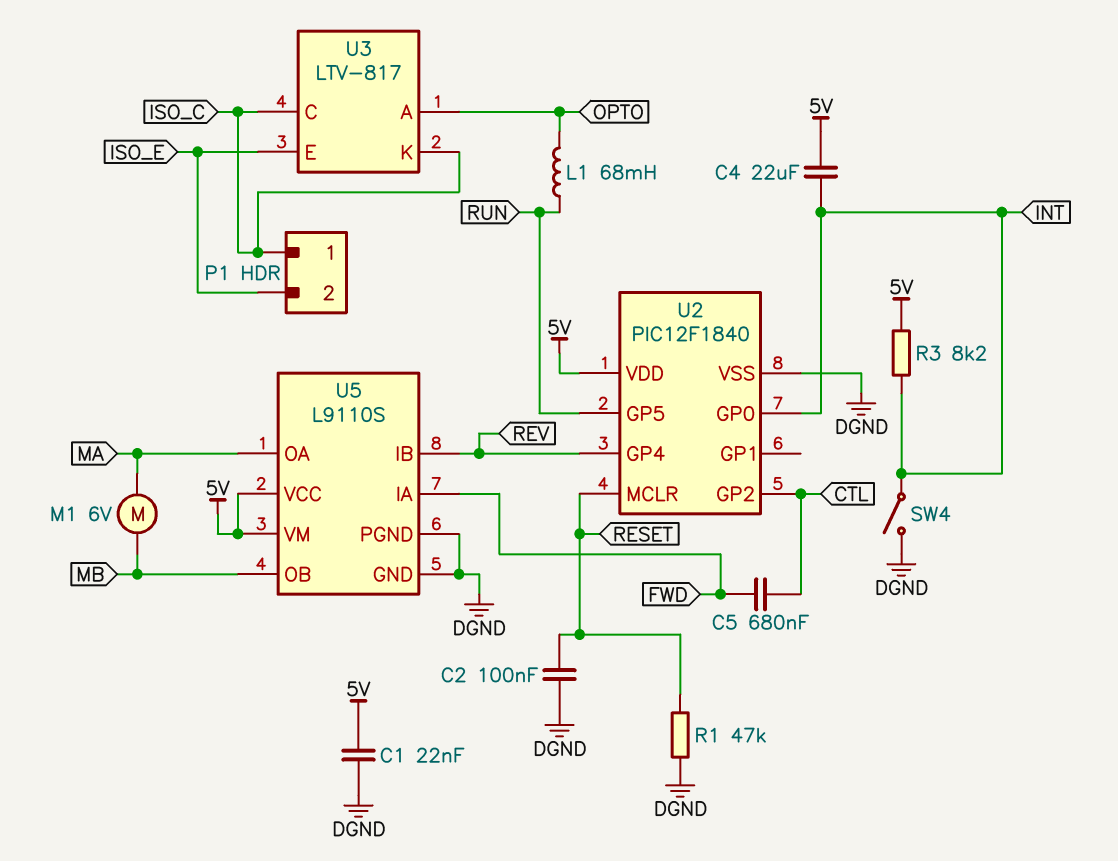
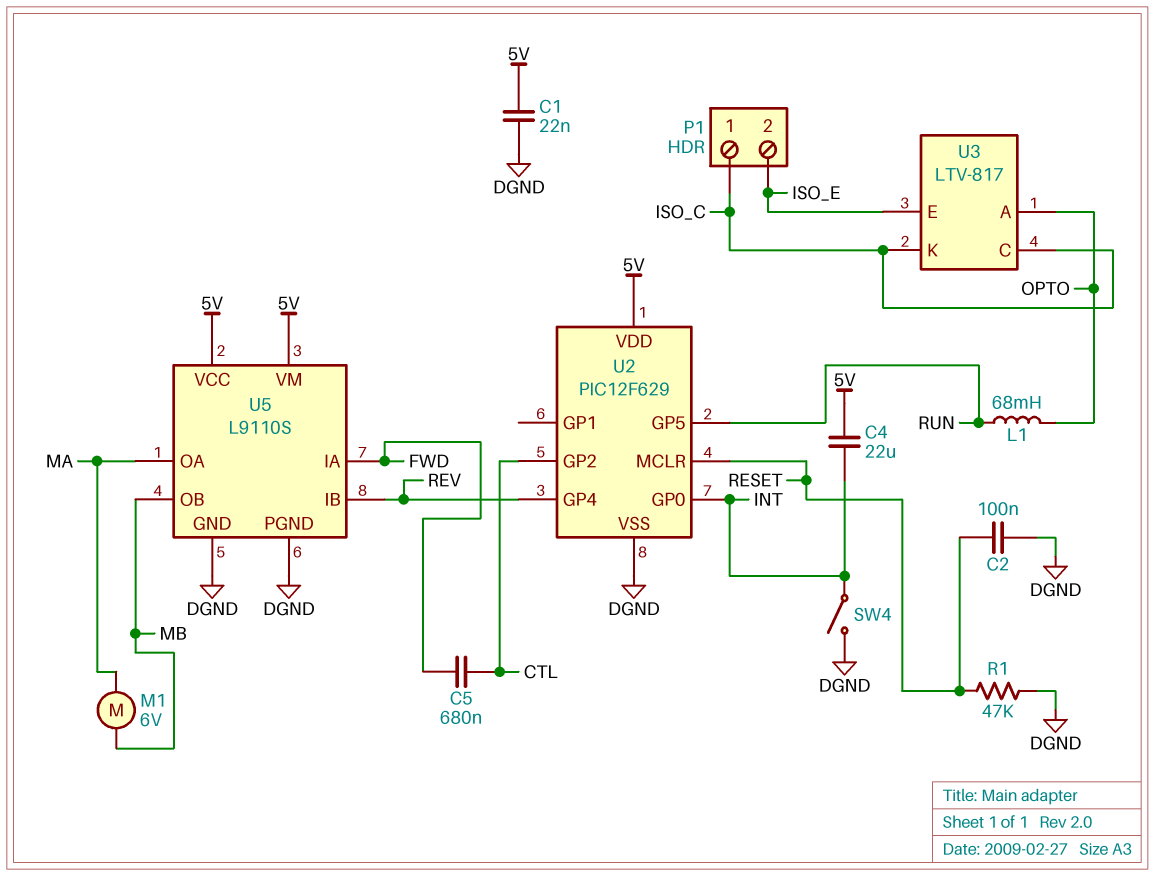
R3: 8.2k (5V, INT) -> none
U2: PIC12F1840 -> PIC12F629

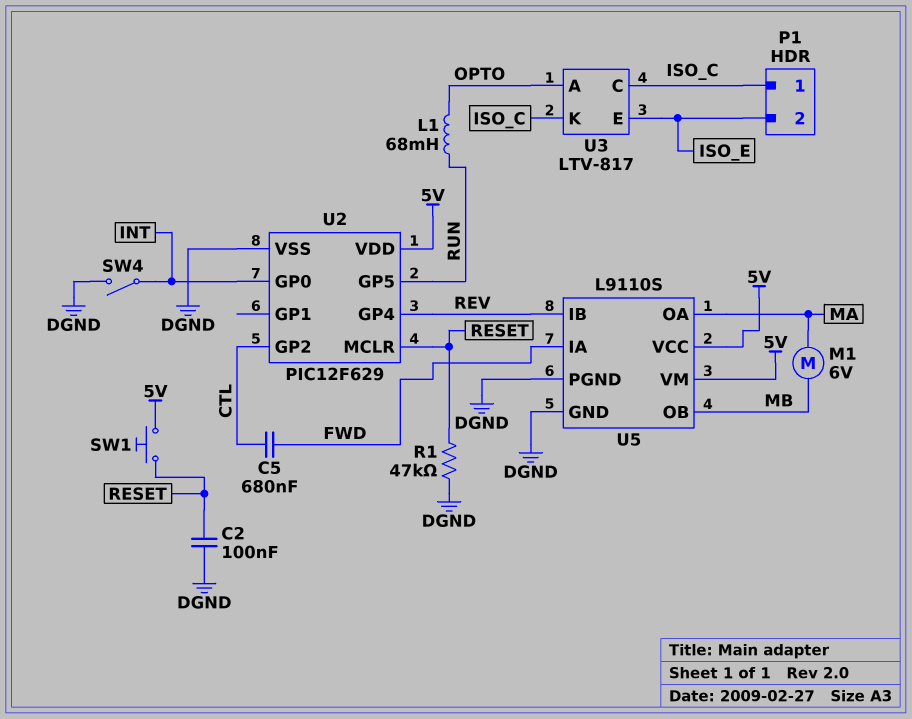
C1: 22nF (5V, DGND) -> none
C4: 22uF (5V, INT) -> none
SW1: none -> button (5V, RESET)

